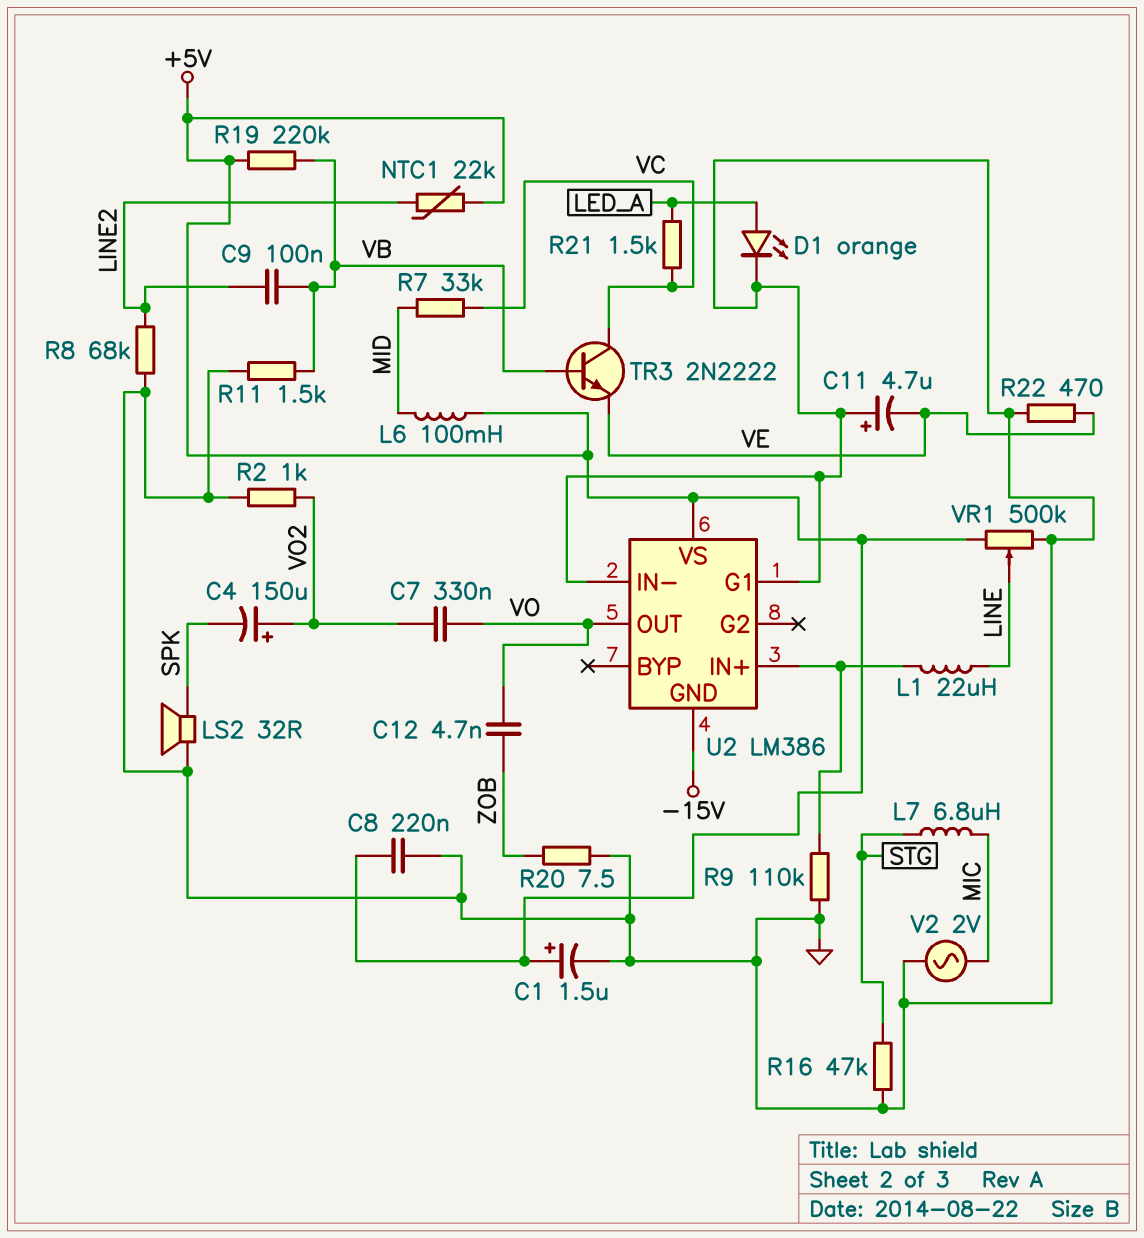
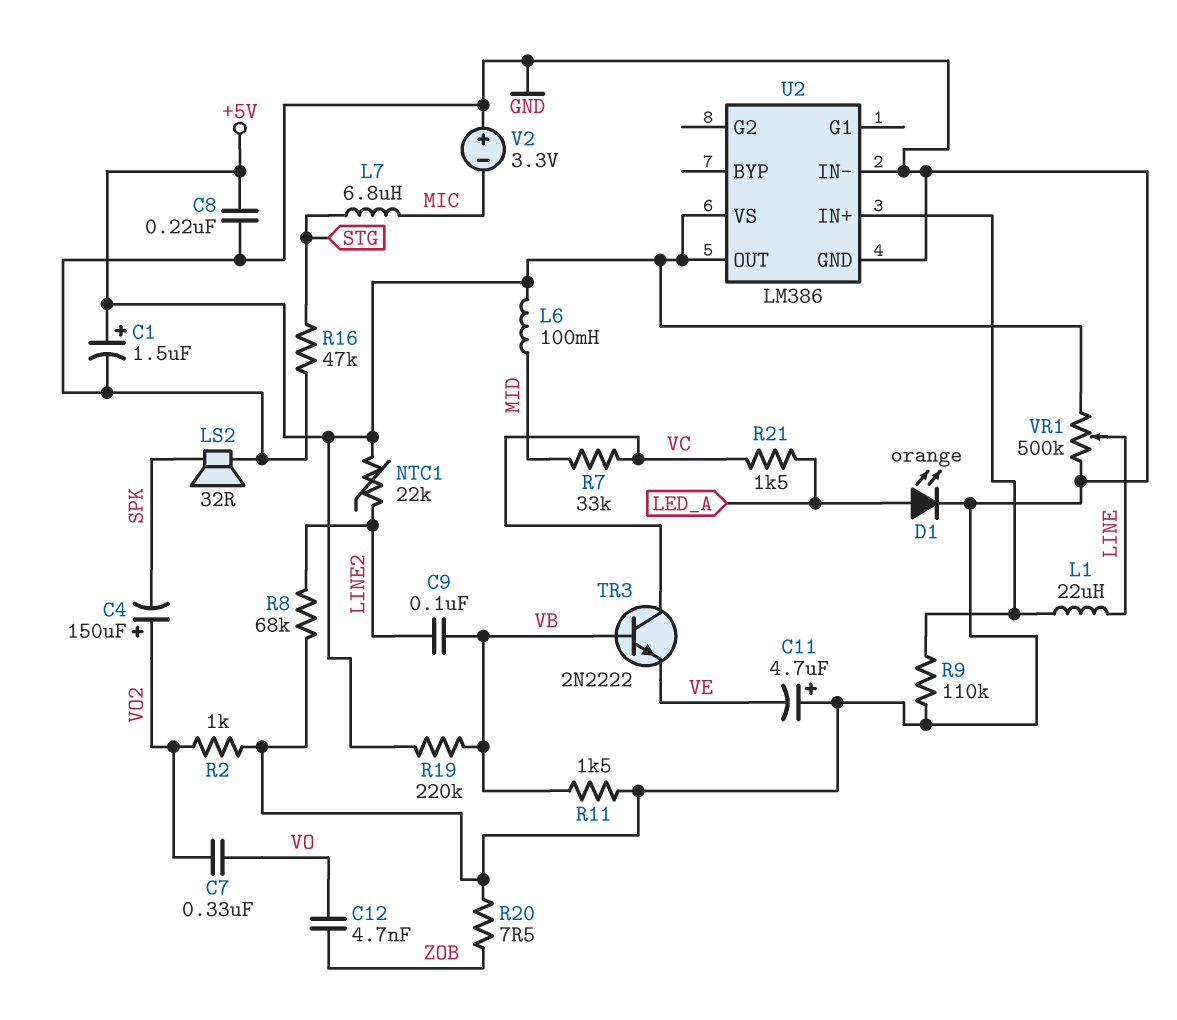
R22: 470 (GND, VE) -> none
U2 pin G1: GND -> none
U2 pin GND: -15V -> GND
U2 pin OUT: VO -> +5V
V2: AC 2V (GND, MIC) -> 3.3V (plus GND, minus MIC)

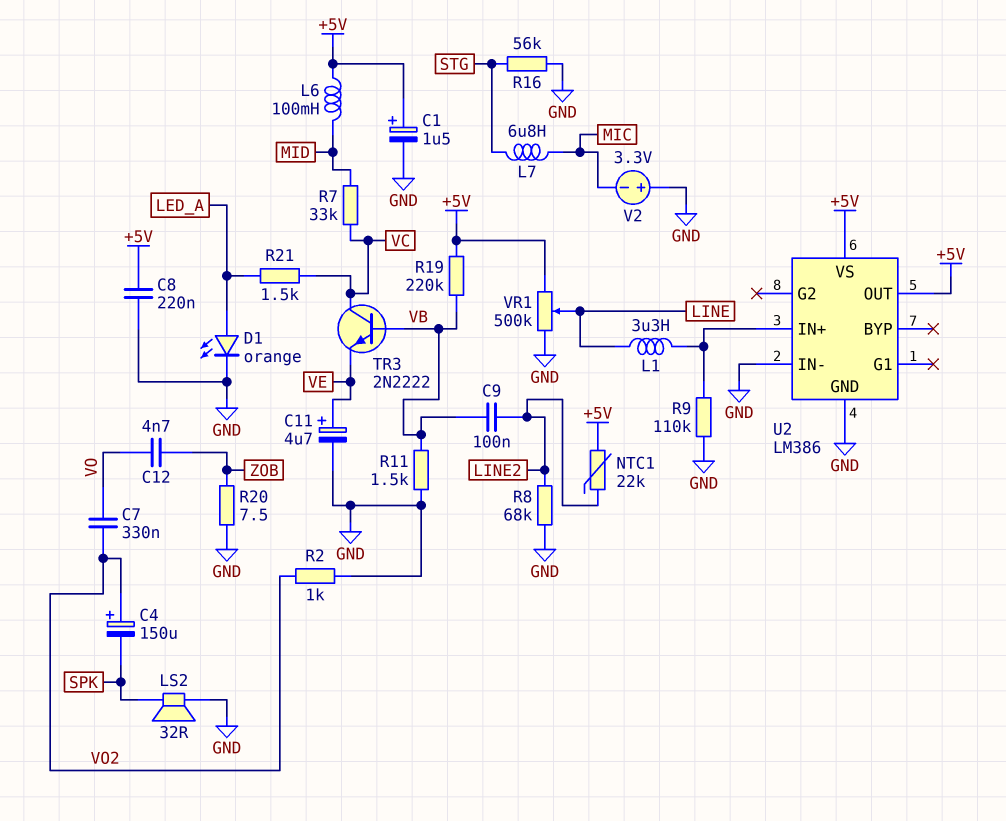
C11: 4.7uF (plus GND, minus VE) -> 4.7uF (plus VE, minus GND)
L1: 22uH (LINE, U2/IN+) -> 3.3uH (LINE, U2/IN+)
R16: 47k (GND, STG) -> 56k (GND, STG)

